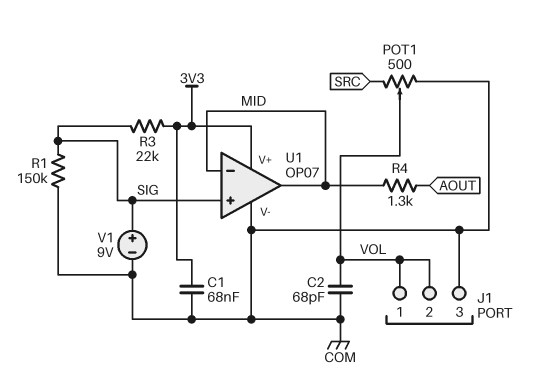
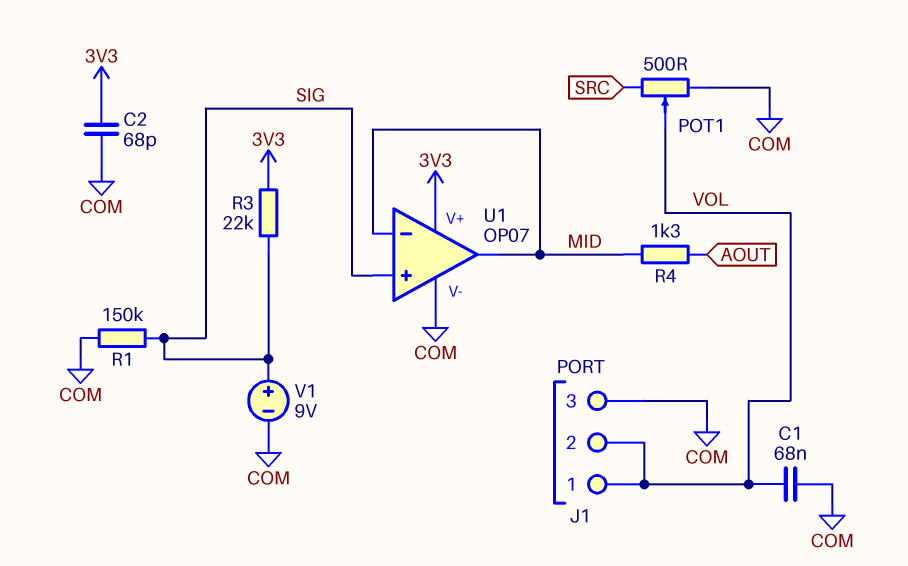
C1: 68nF (3V3, COM) -> 68nF (COM, VOL)
C2: 68pF (COM, VOL) -> 68pF (3V3, COM)

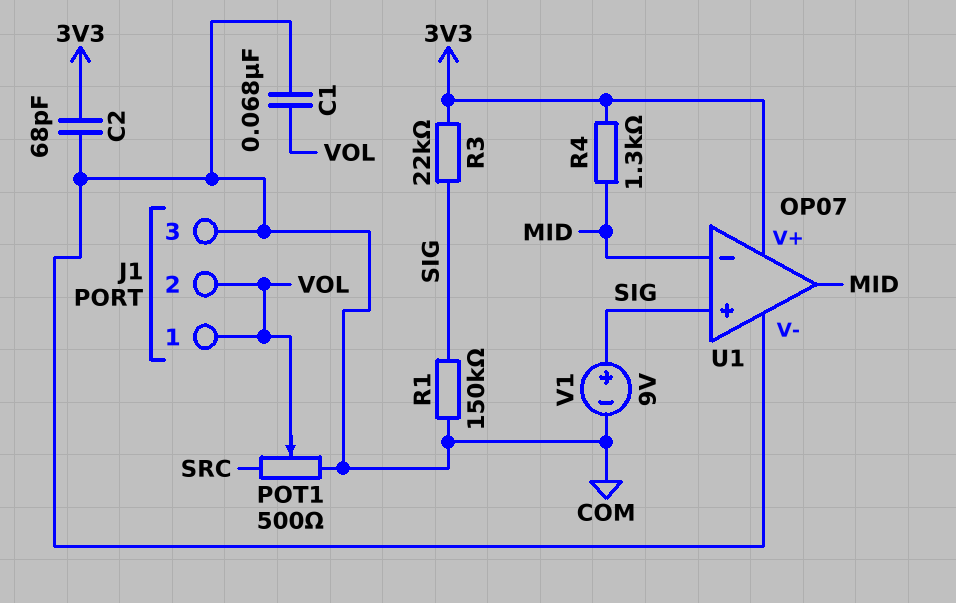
R4: 1.3k (AOUT, MID) -> 1.3k (3V3, MID)

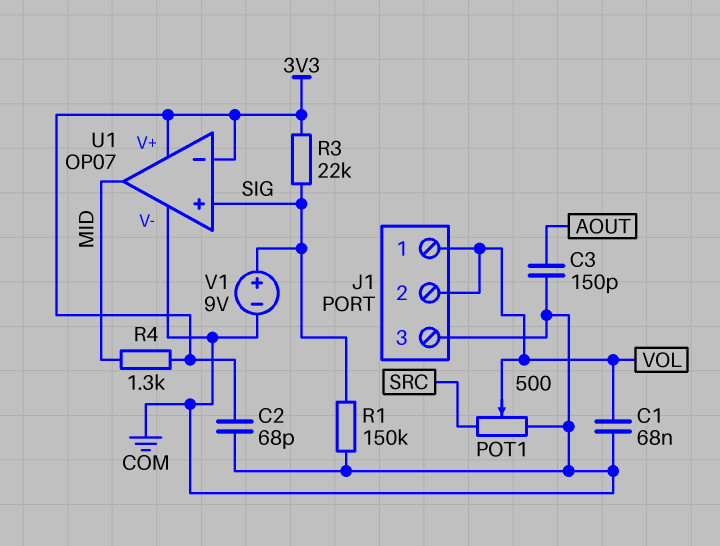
C3: none -> 150pF (AOUT, COM)
U1 pin in-: MID -> 3V3

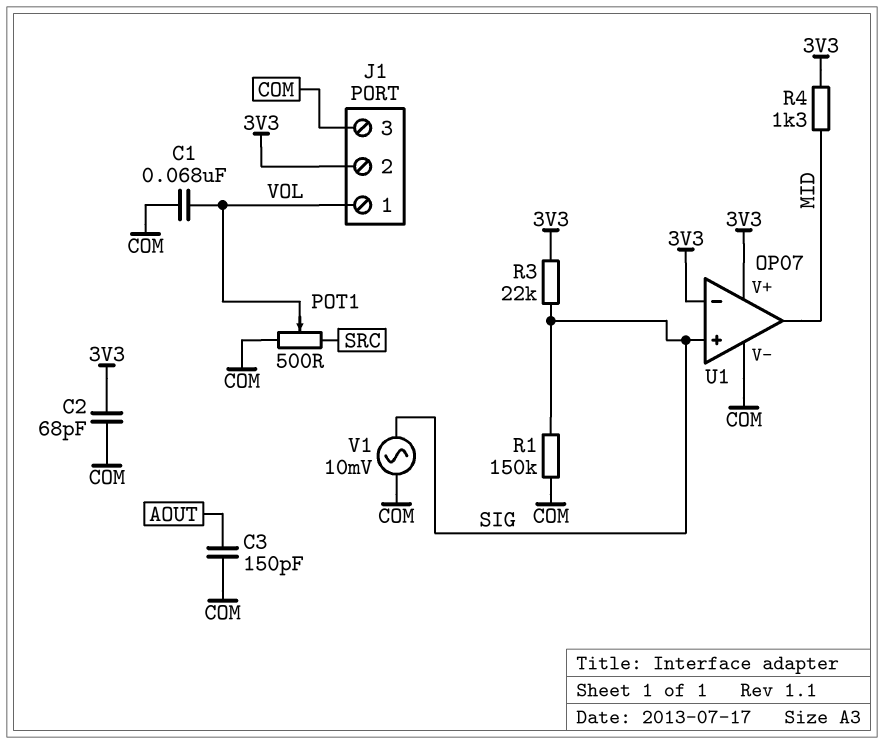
J1 pin 2: VOL -> 3V3
V1: 9V (plus SIG, minus COM) -> AC 10mV (COM, SIG)

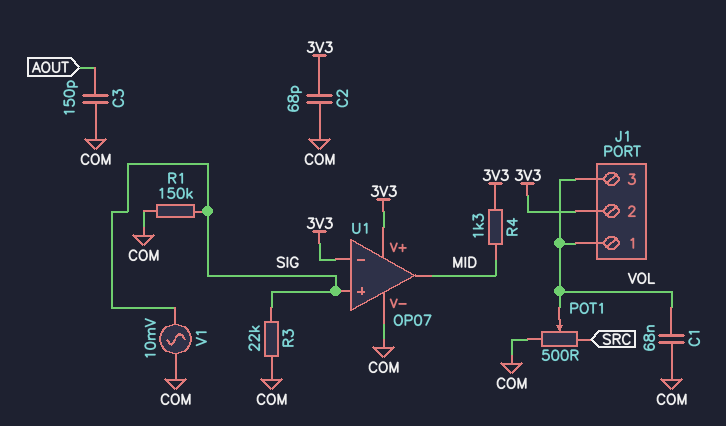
J1 pin 3: COM -> VOL
R3: 22k (3V3, SIG) -> 22k (COM, SIG)

